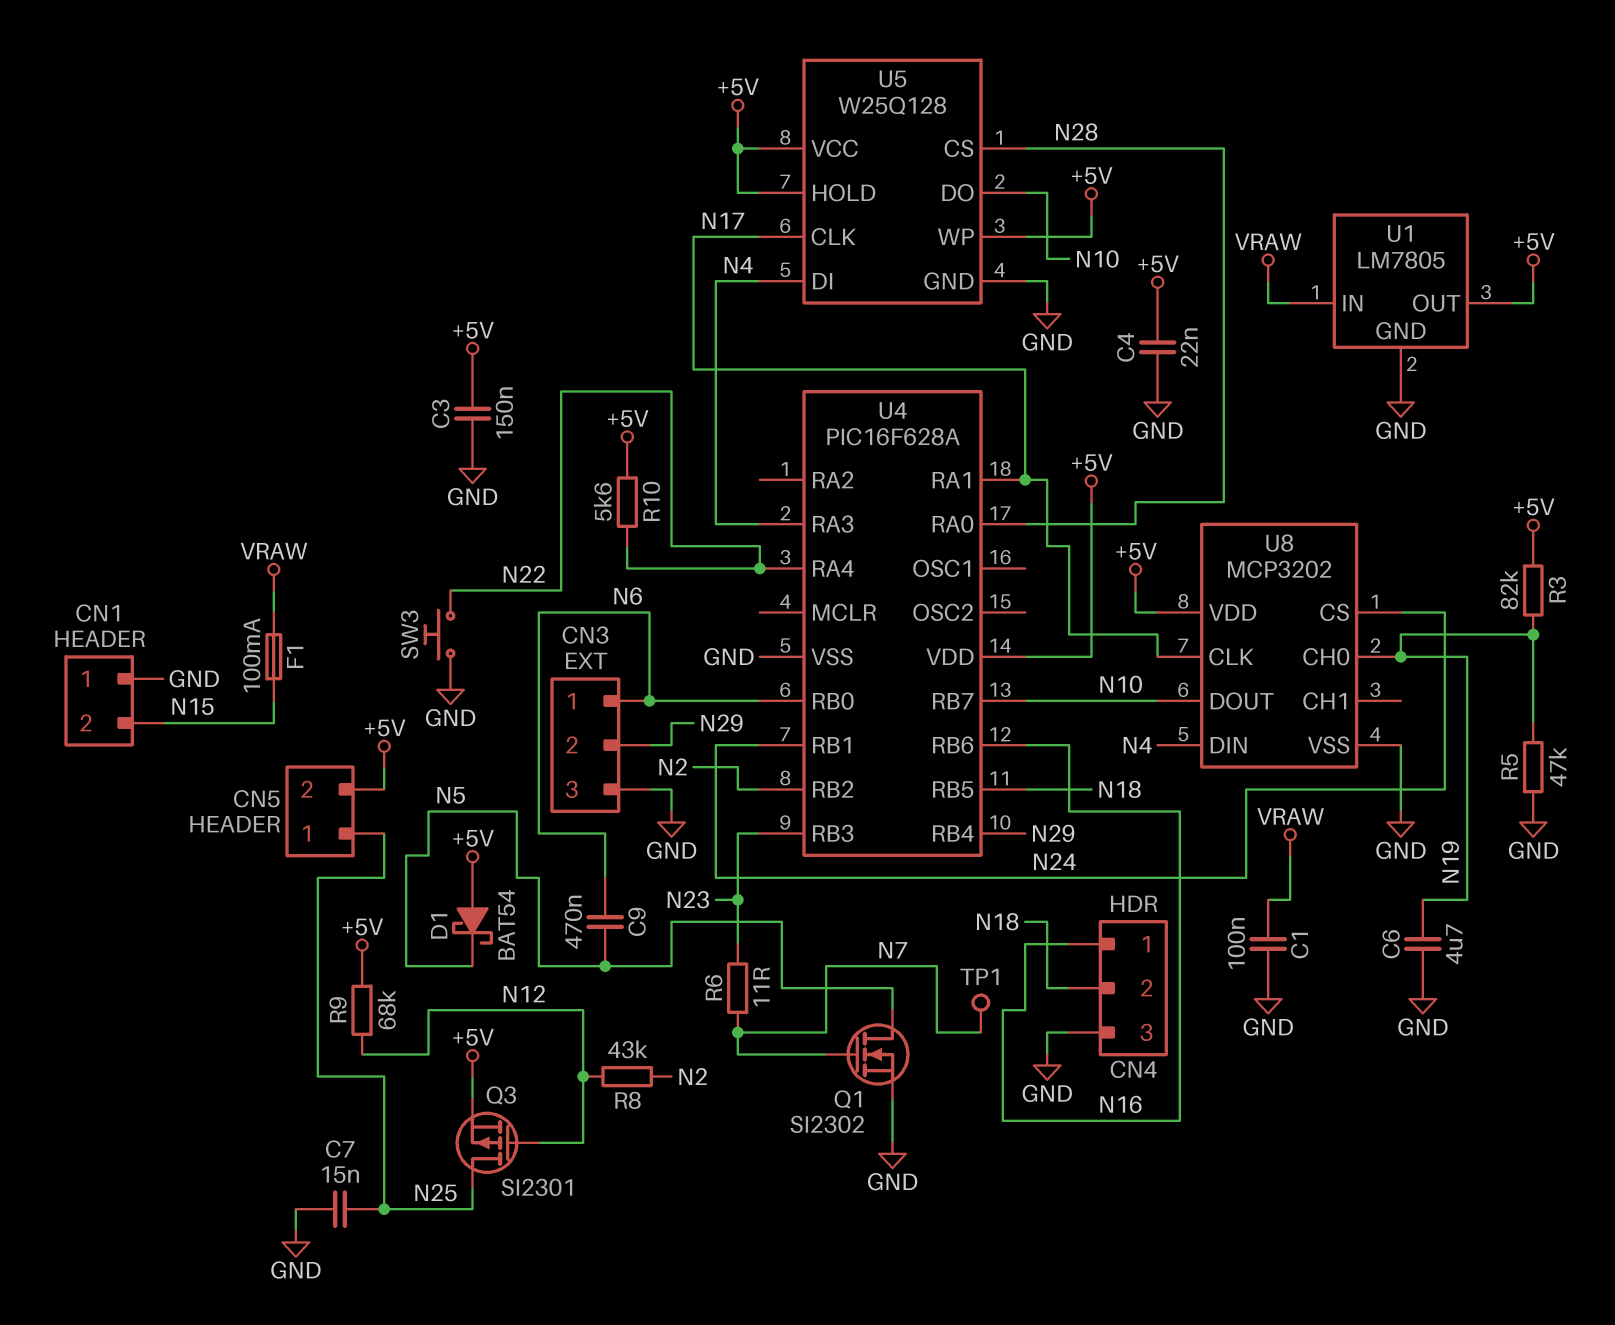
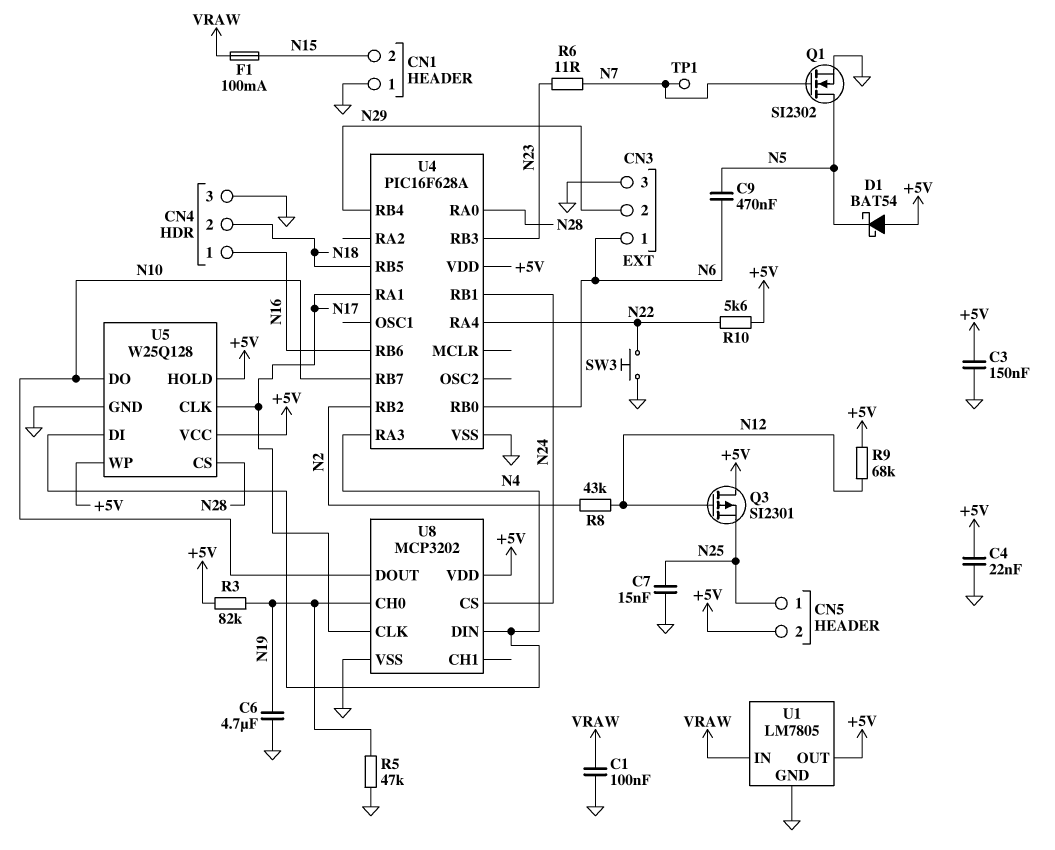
Q3: PMOS SI2301 (G N12, D N25, S +5V) -> PMOS SI2301 (G N12, D +5V, S N25)

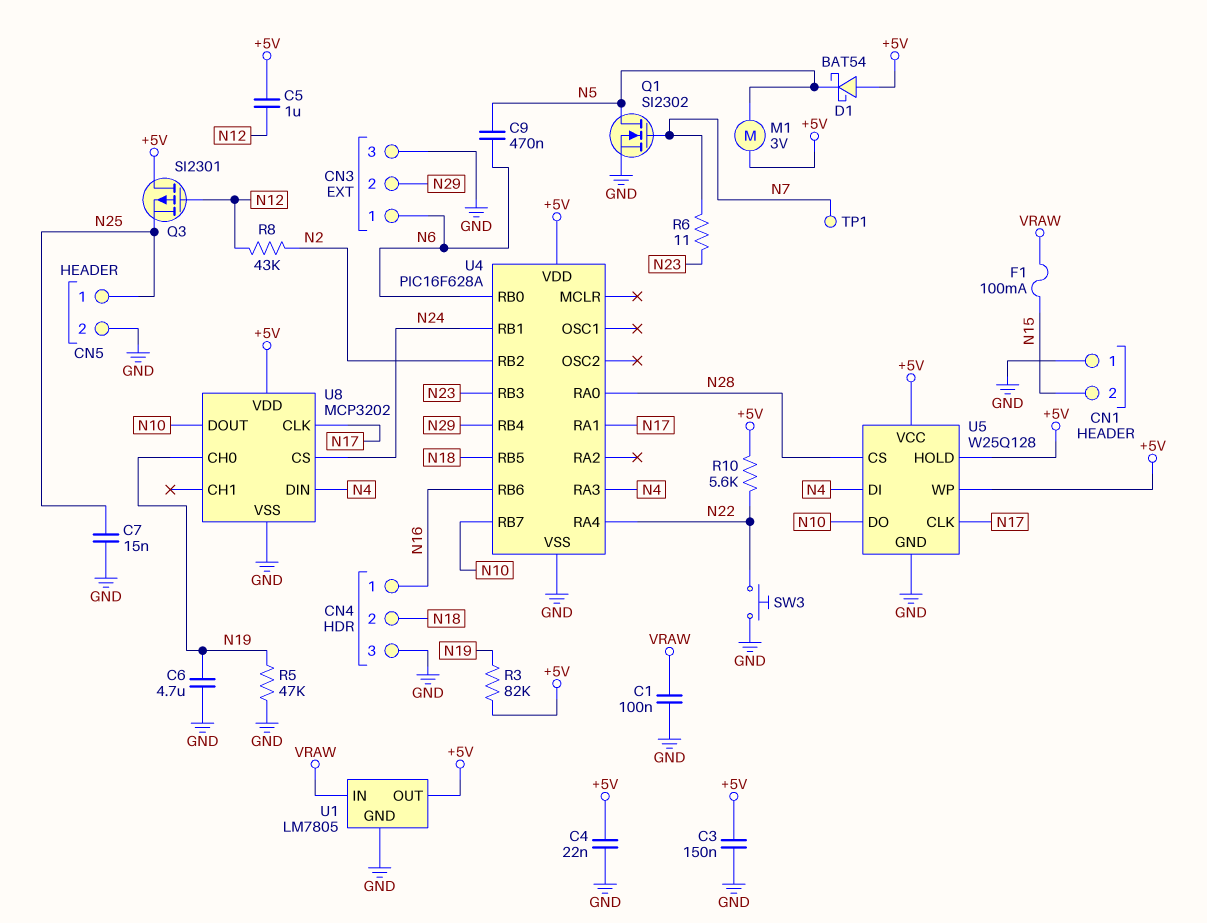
C5: none -> 1uF (+5V, N12)
CN5 pin 2: +5V -> GND
M1: none -> motor 3V (+5V, N5)
R9: 68k (+5V, N12) -> none

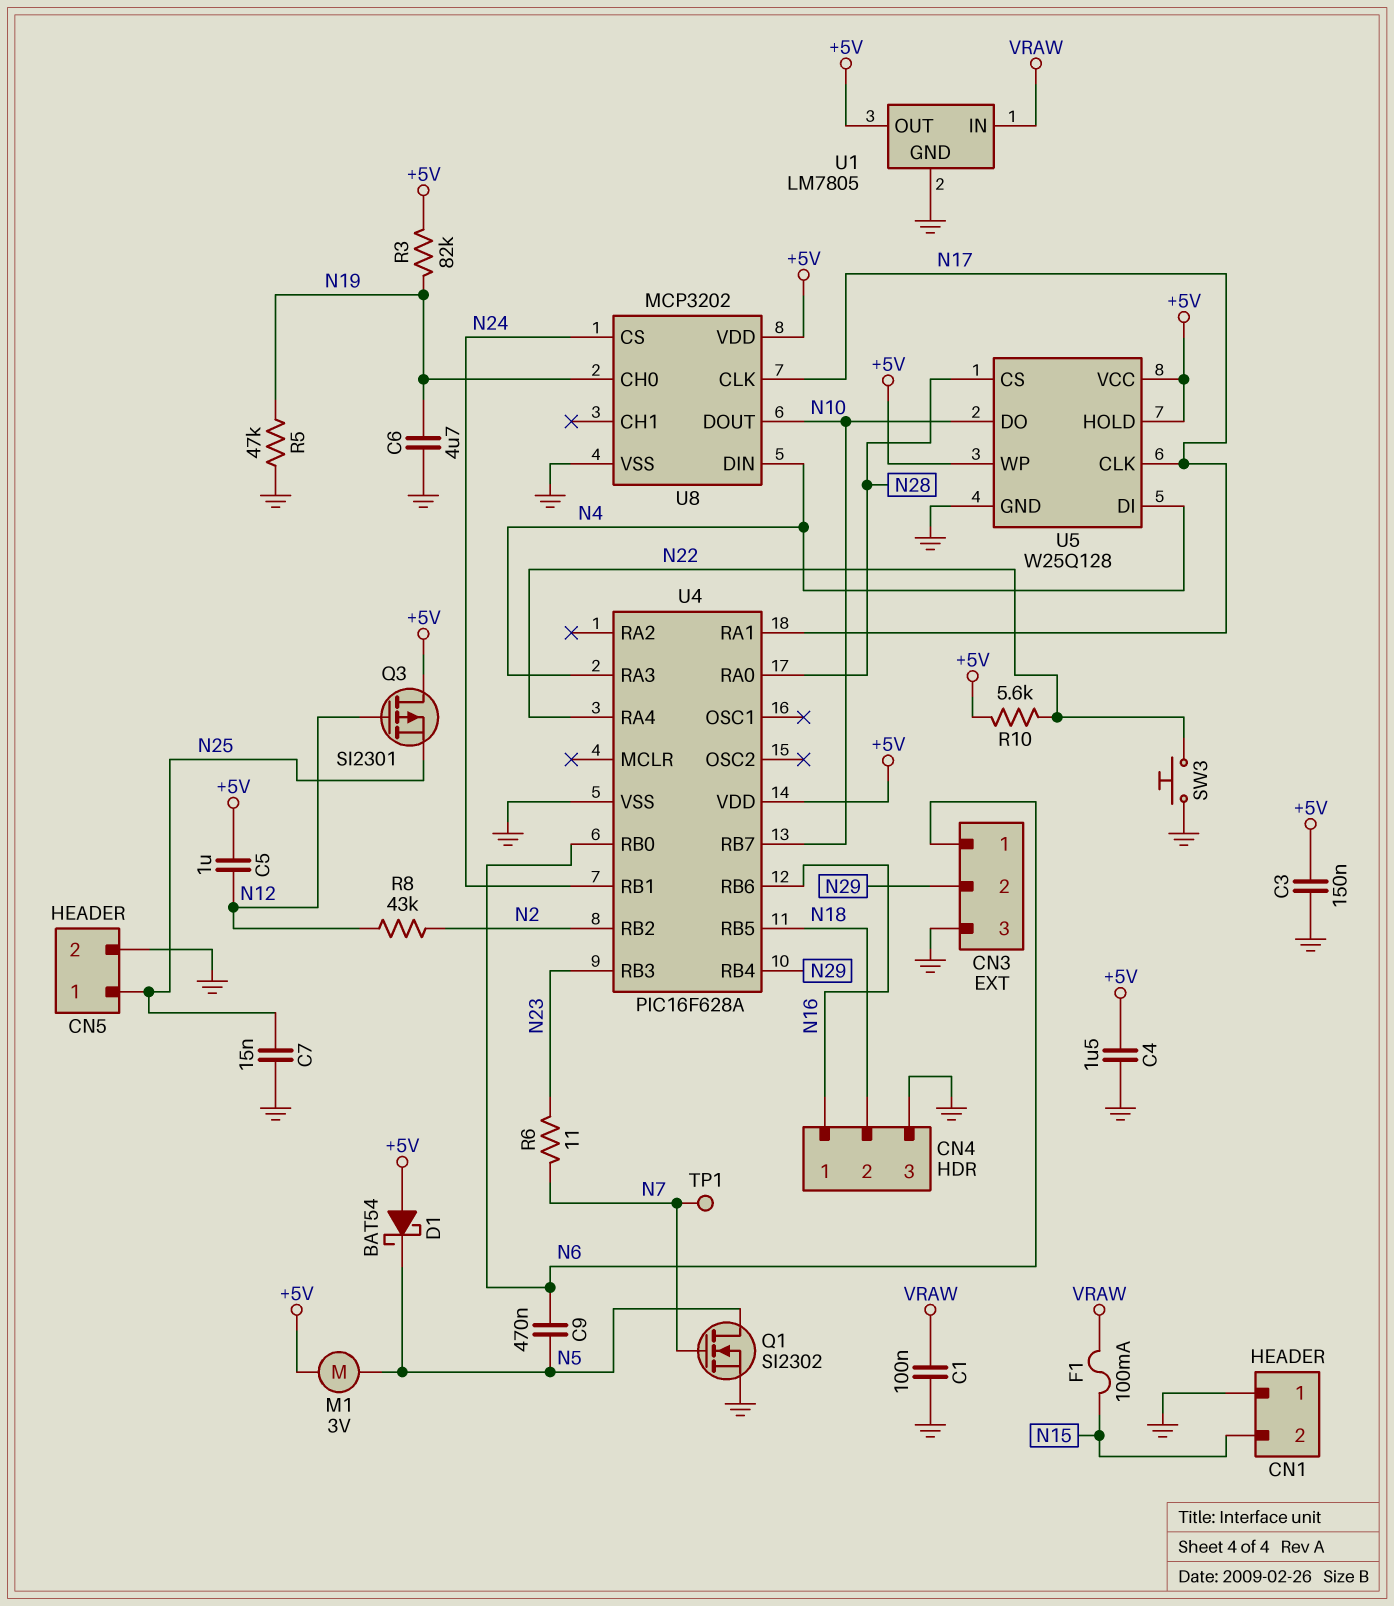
C4: 22nF (+5V, GND) -> 1.5uF (+5V, GND)

